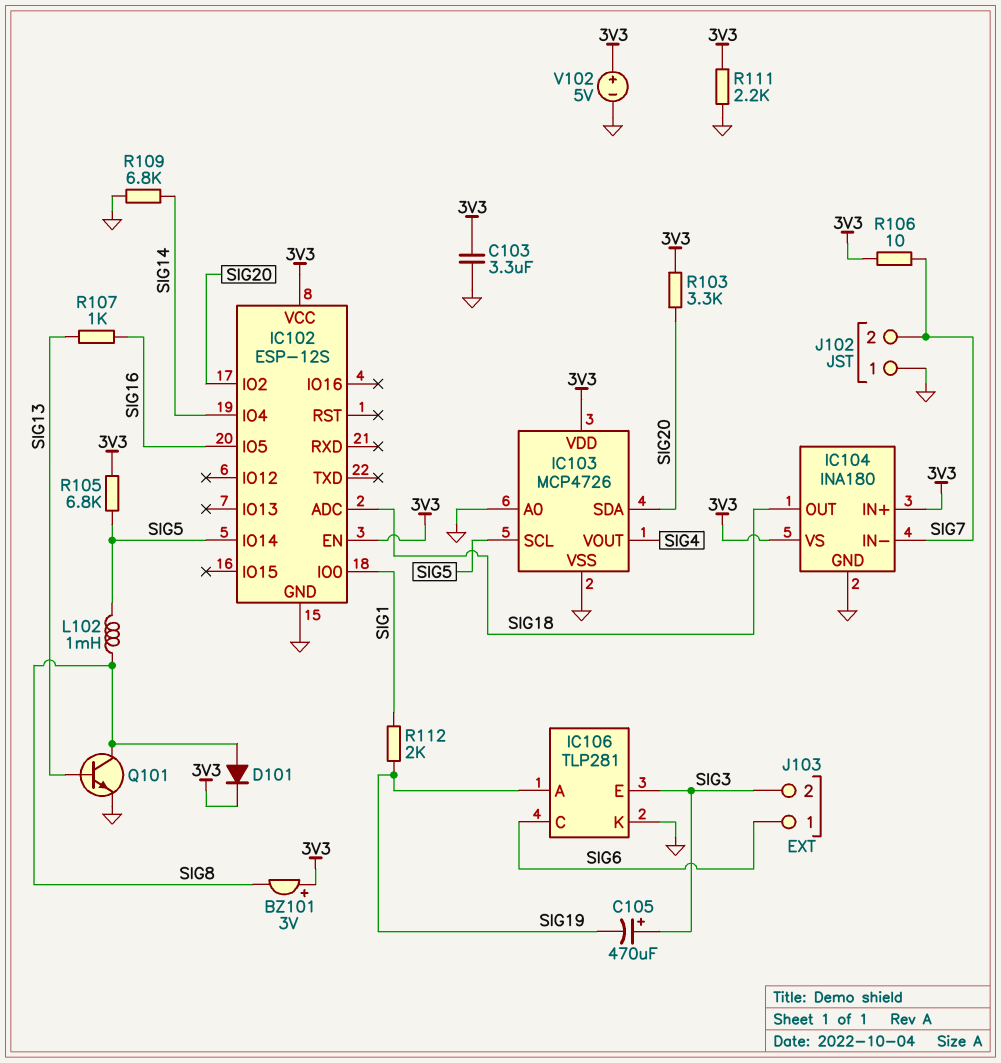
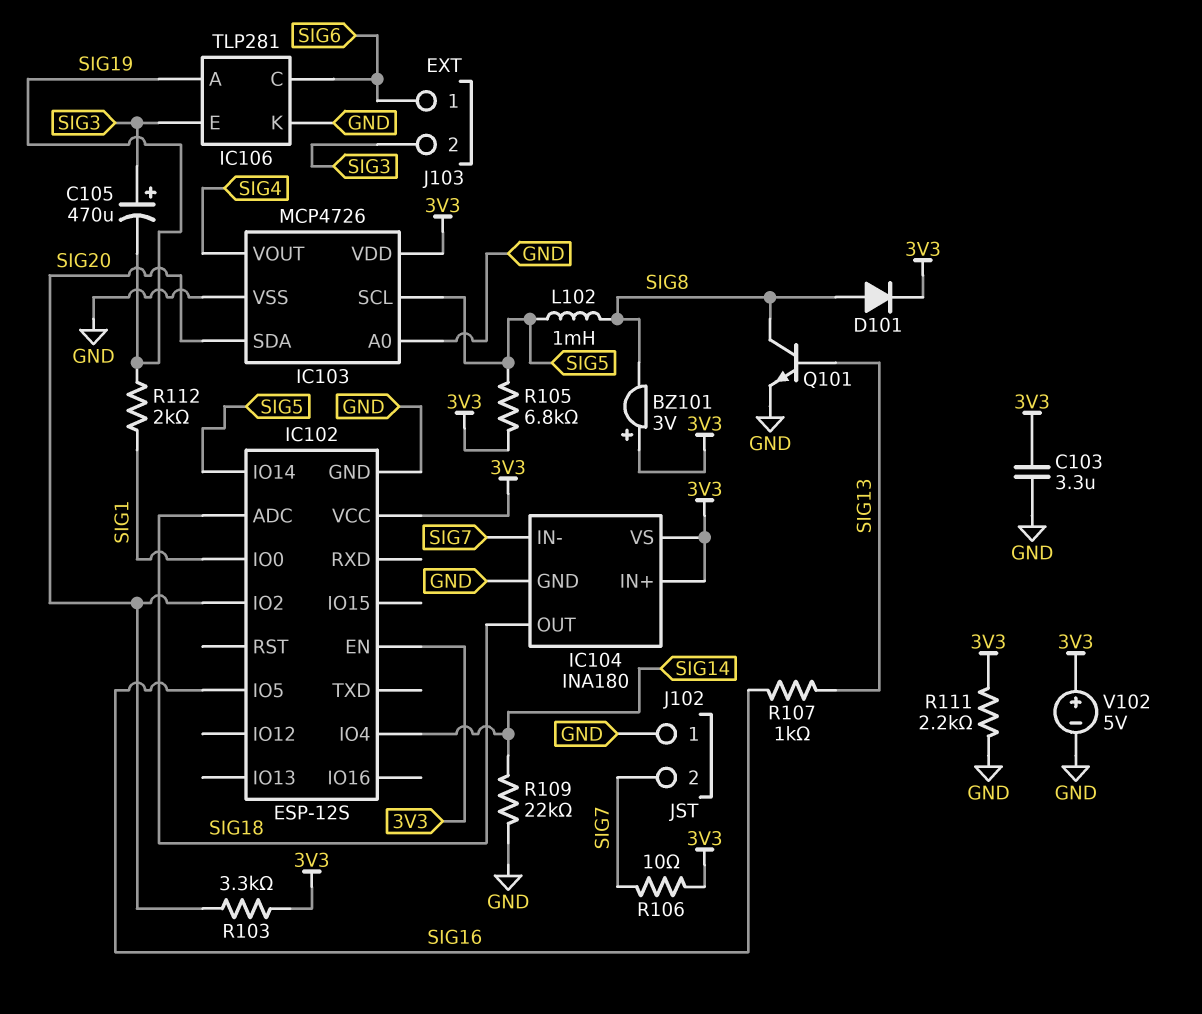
R109: 6.8k (GND, SIG14) -> 22k (GND, SIG14)

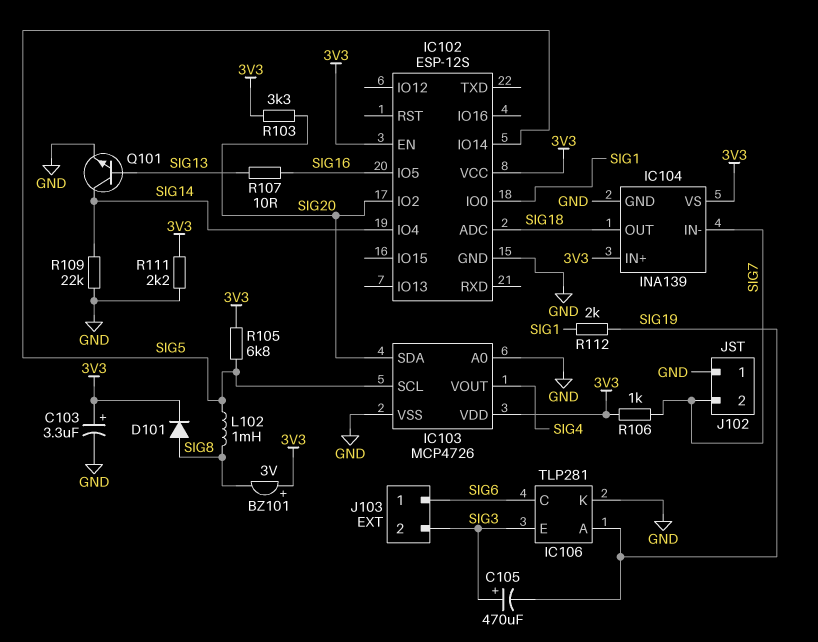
C103: 3.3uF (3V3, GND) -> 3.3uF (plus 3V3, minus GND)
IC104: INA180 -> INA139
Q101: NPN (B SIG13, C SIG8, E GND) -> NPN (B SIG13, C SIG14, E GND)
R106: 10 (3V3, SIG7) -> 1k (3V3, SIG7)
R107: 1k (SIG13, SIG16) -> 10 (SIG13, SIG16)
V102: 5V (plus 3V3, minus GND) -> none

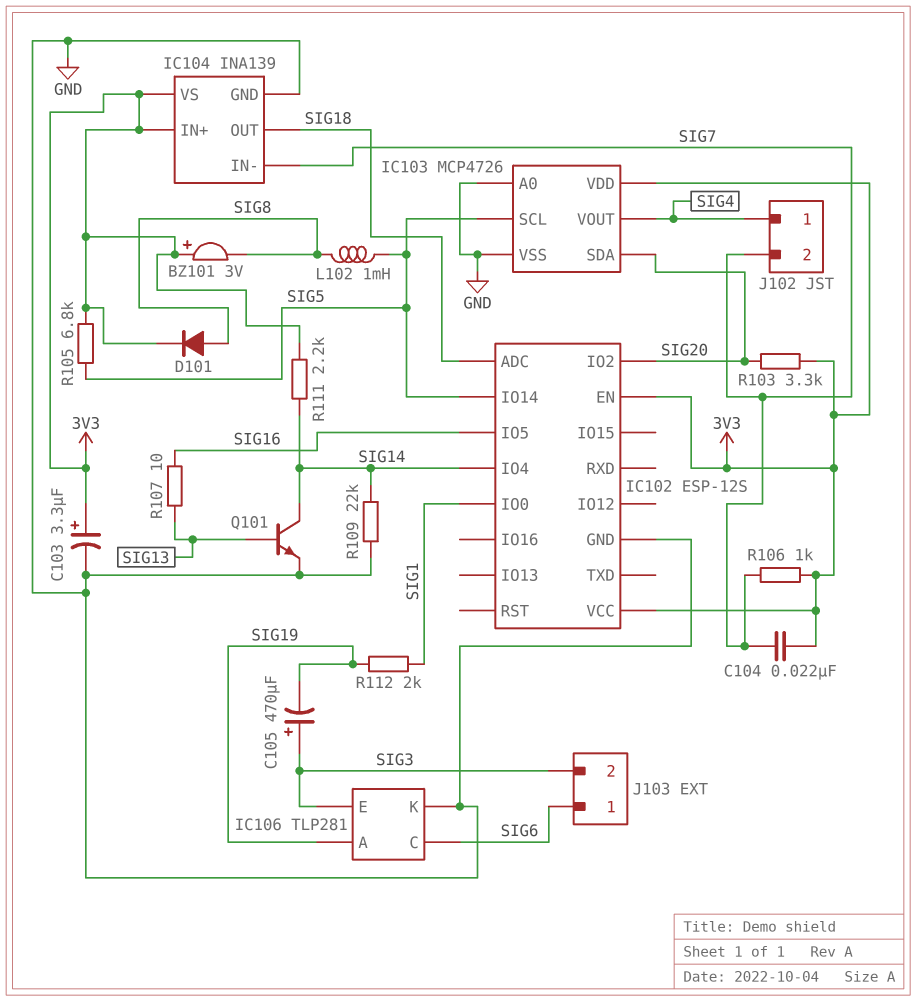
C104: none -> 22nF (3V3, SIG7)
J102 pin 1: GND -> SIG4
R111: 2.2k (3V3, GND) -> 2.2k (3V3, SIG14)

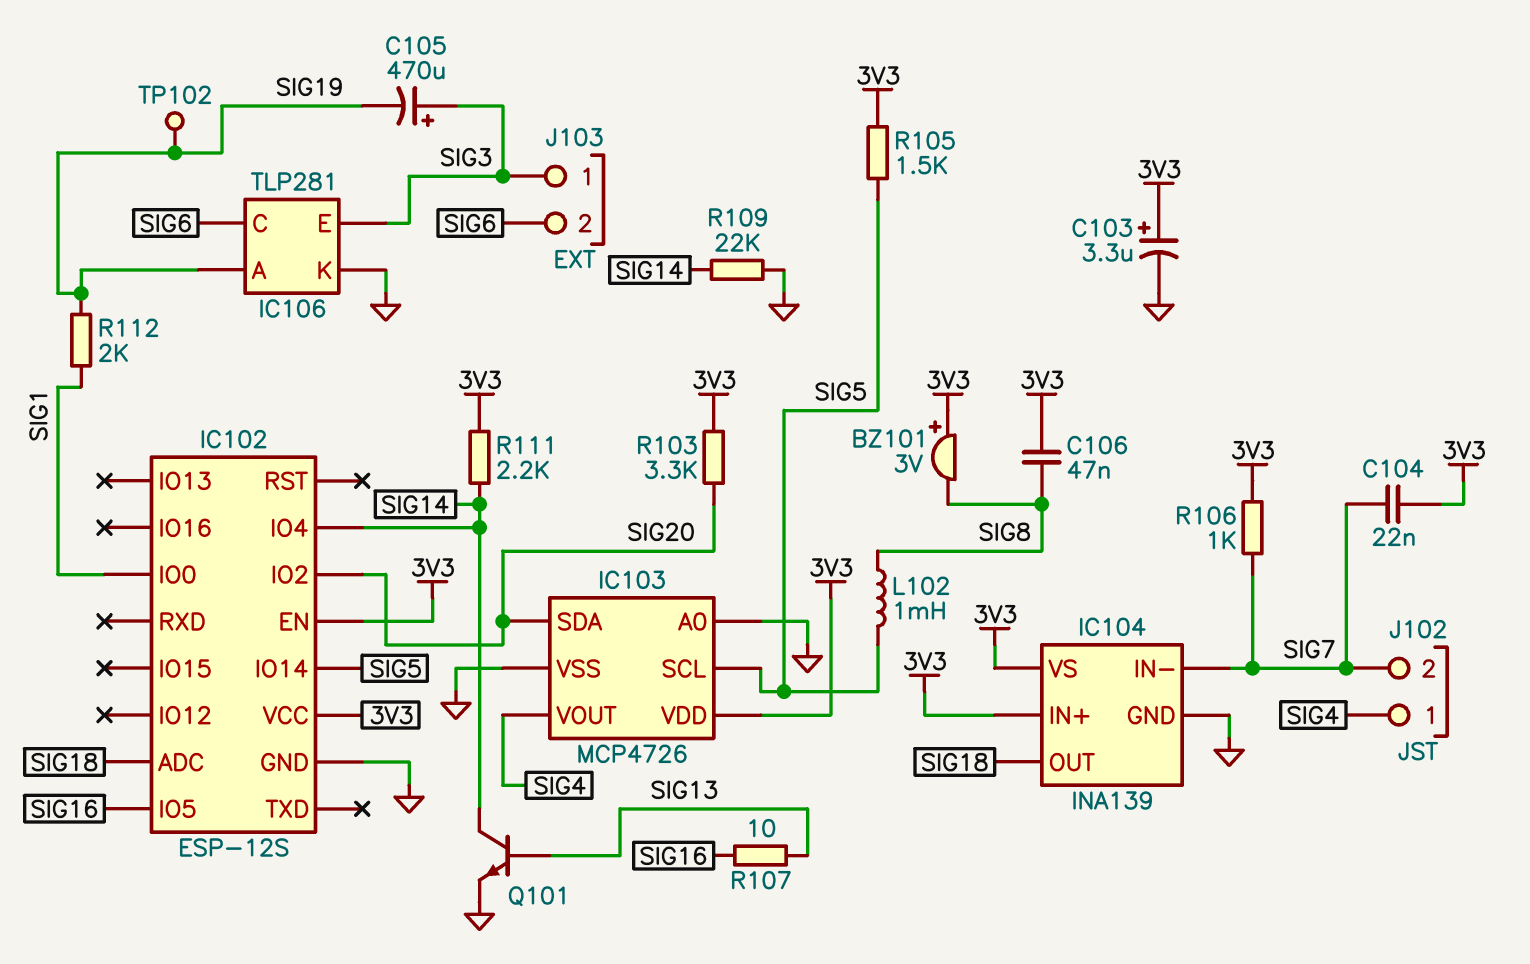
C106: none -> 47nF (3V3, SIG8)
D101: diode (A SIG8, K 3V3) -> none
J103 pin 1: SIG6 -> SIG3
J103 pin 2: SIG3 -> SIG6
R105: 6.8k (3V3, SIG5) -> 1.5k (3V3, SIG5)
TP102: none -> test point (SIG19)

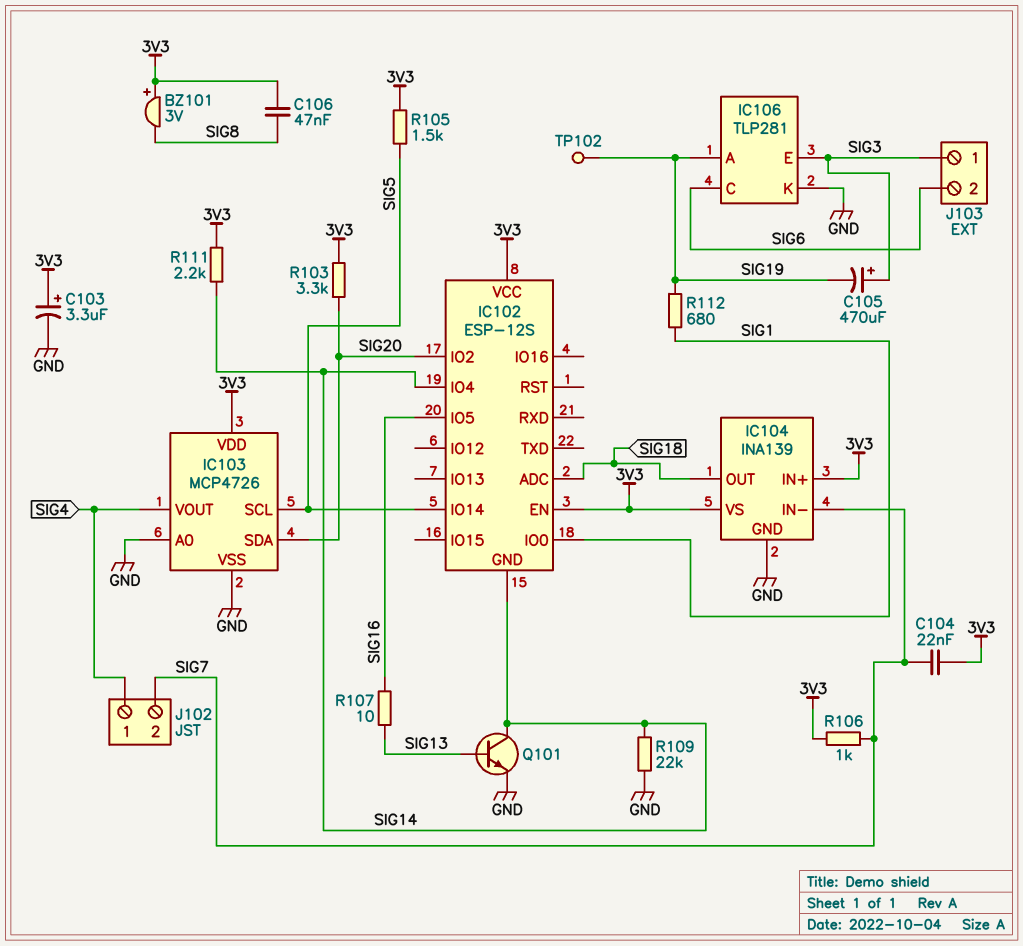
IC102 pin GND: GND -> SIG14
L102: 1mH (SIG5, SIG8) -> none
R112: 2k (SIG1, SIG19) -> 680 (SIG1, SIG19)

